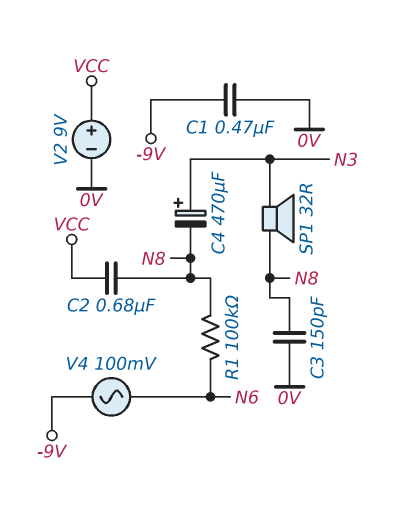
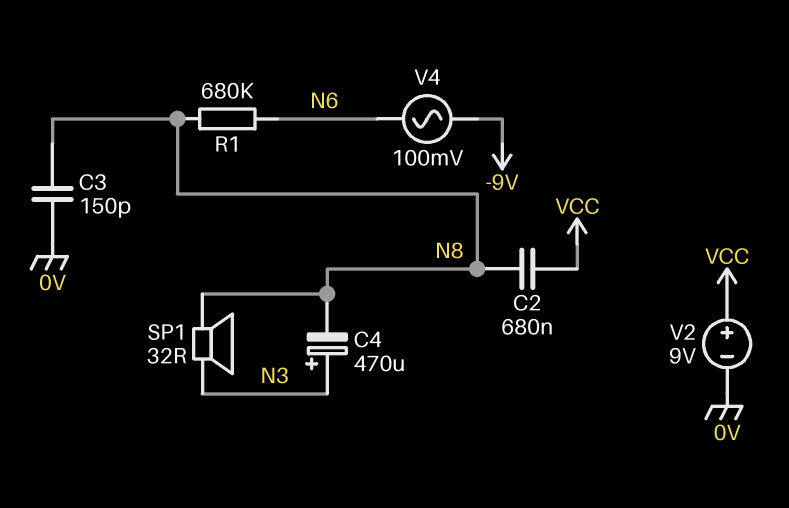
C1: 470nF (-9V, 0V) -> none
R1: 100k (N6, N8) -> 680k (N6, N8)

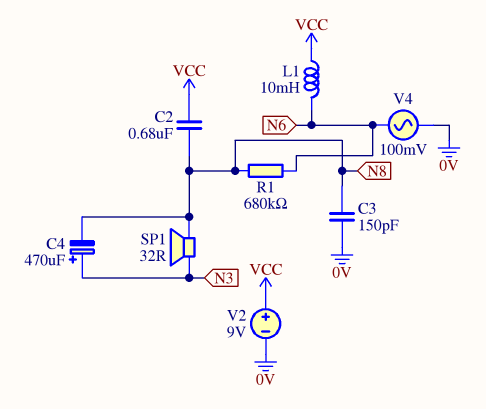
L1: none -> 10mH (N6, VCC)
V4: AC 100mV (-9V, N6) -> AC 100mV (0V, N6)

